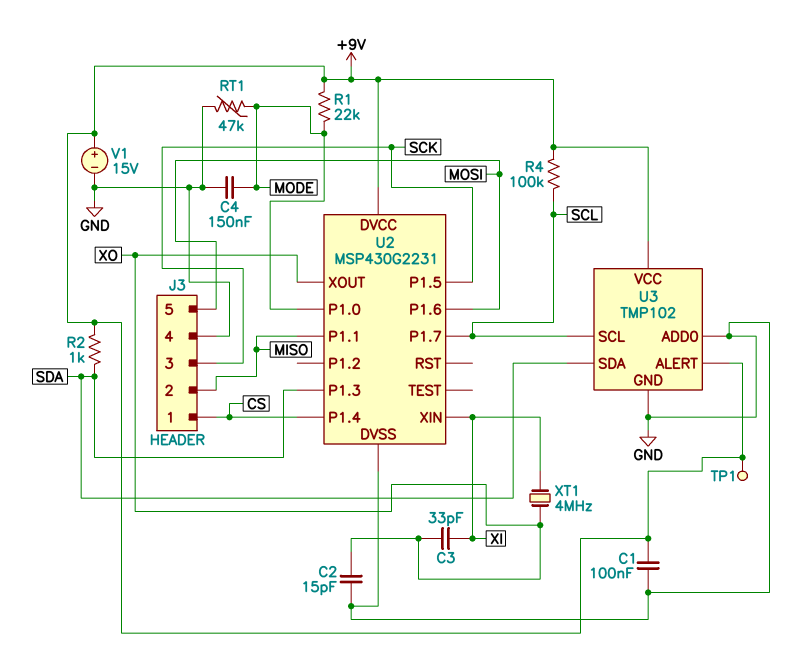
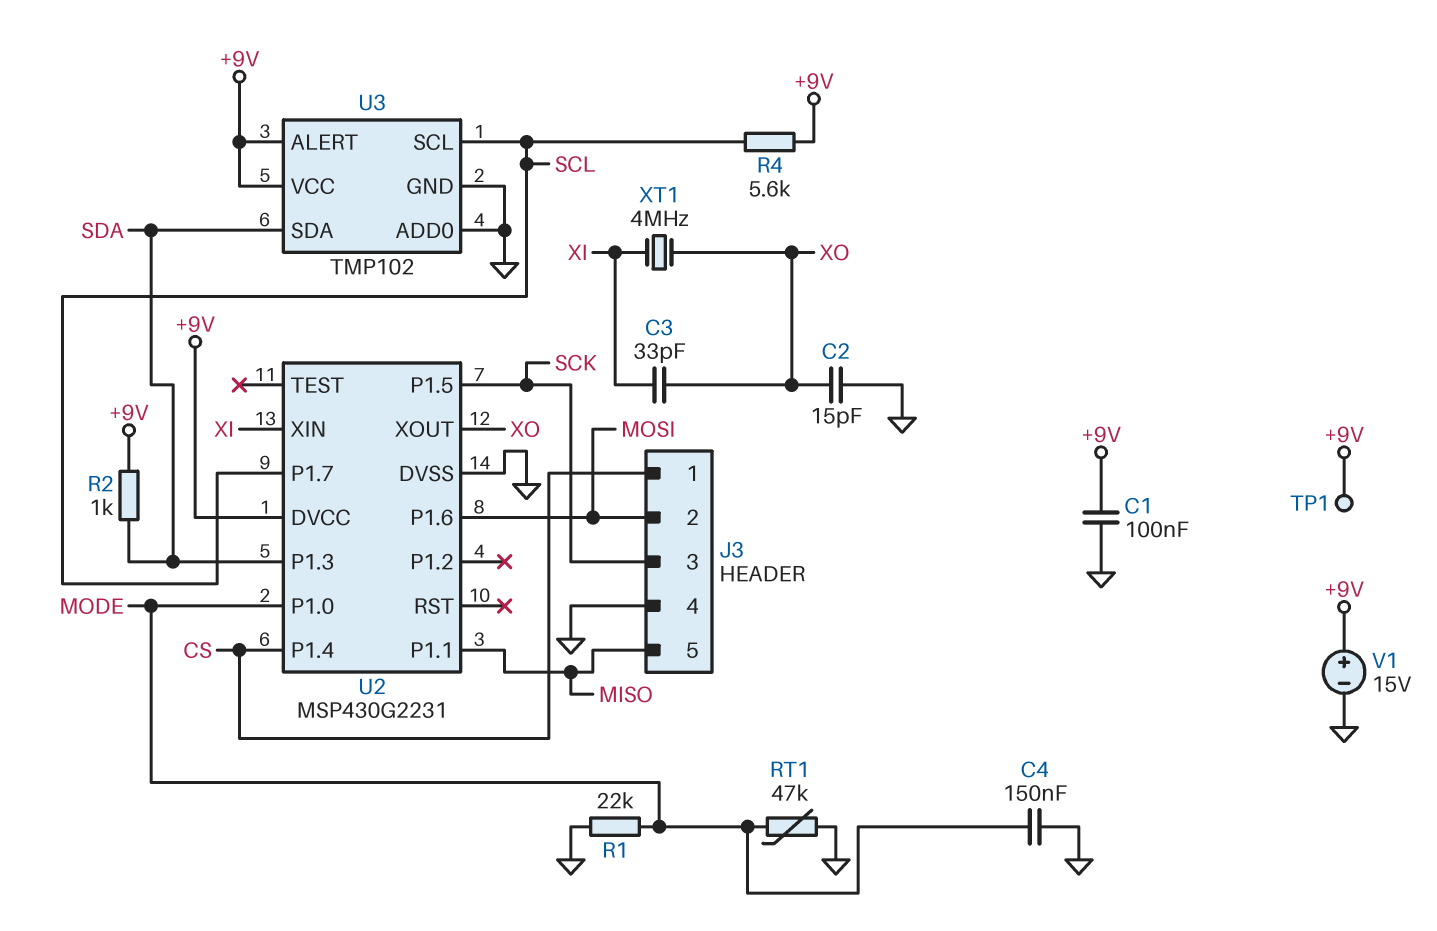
J3 pin 2: MISO -> MOSI
J3 pin 5: MOSI -> MISO
R1: 22k (+9V, MODE) -> 22k (GND, MODE)
R4: 100k (+9V, SCL) -> 5.6k (+9V, SCL)

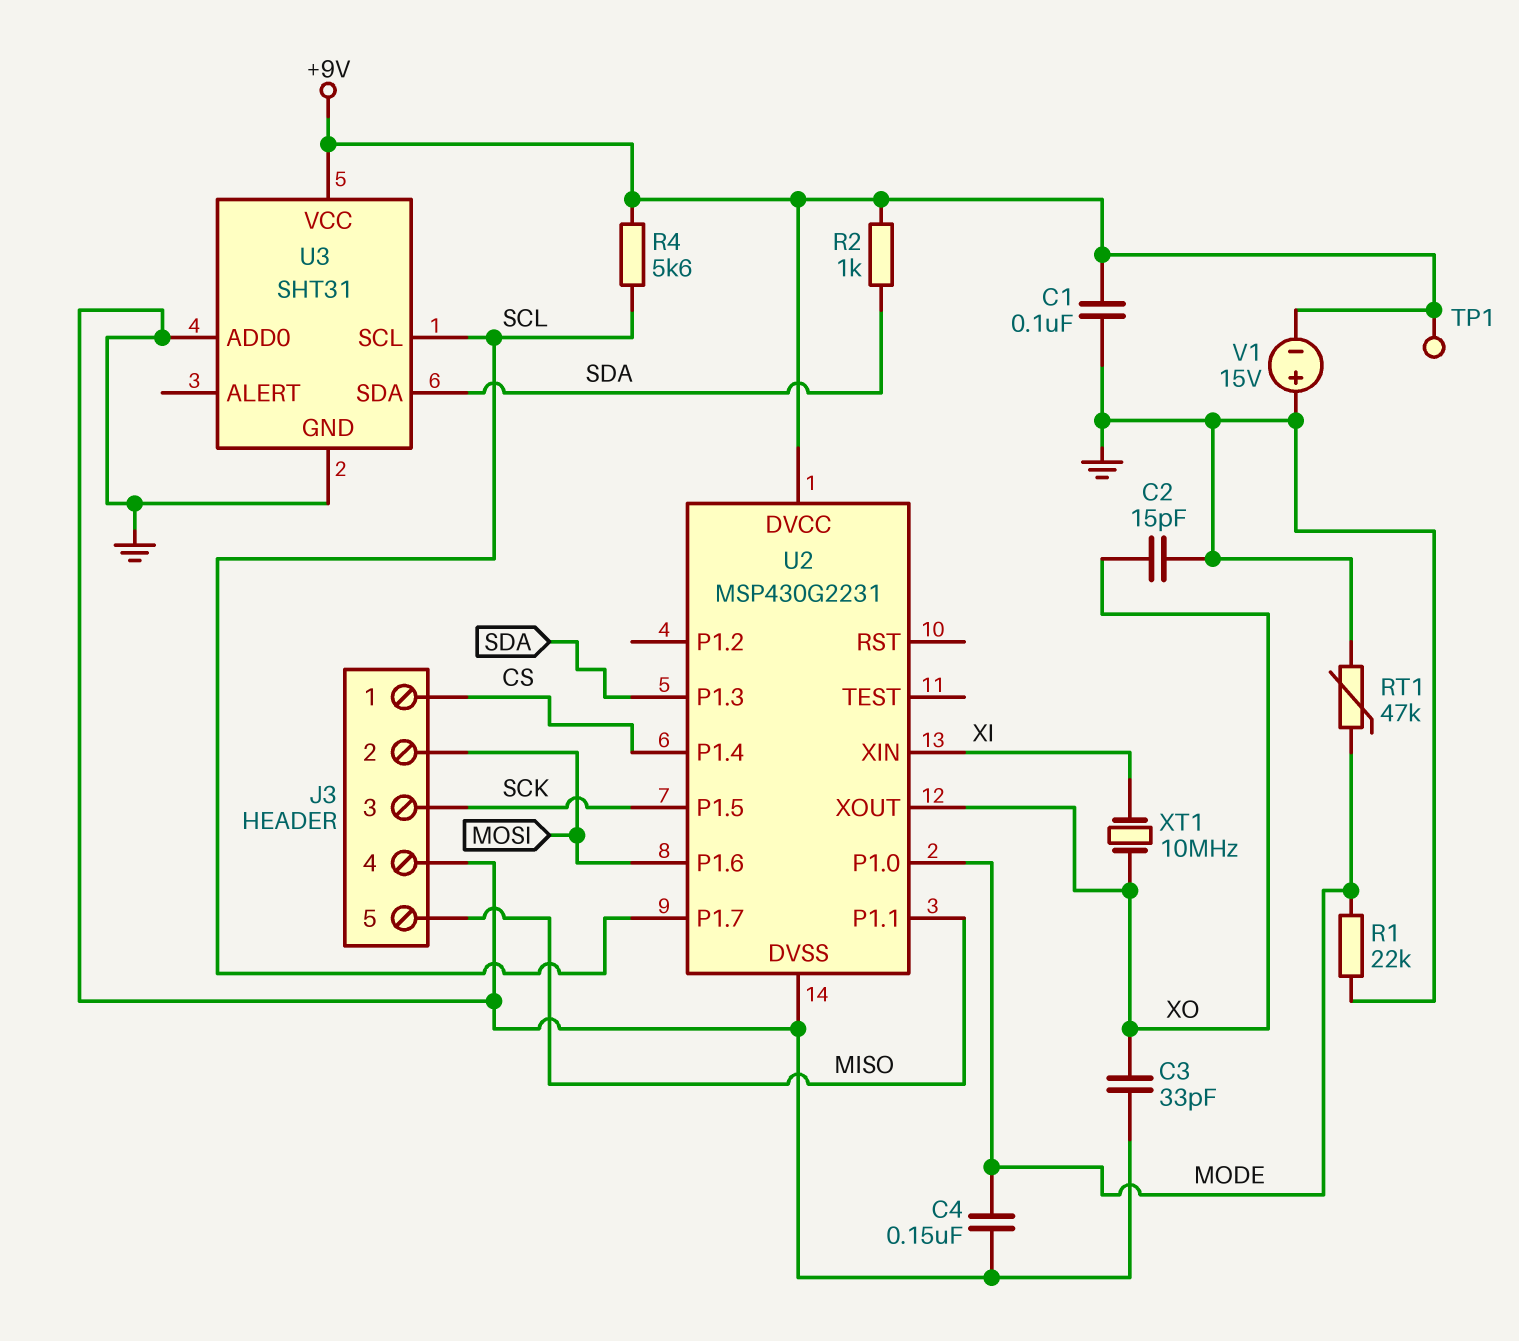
C3: 33pF (XI, XO) -> 33pF (GND, XO)
U3: TMP102 -> SHT31
U3 pin ALERT: +9V -> none
V1: 15V (plus +9V, minus GND) -> 15V (plus GND, minus +9V)
XT1: 4MHz (XI, XO) -> 10MHz (XI, XO)

